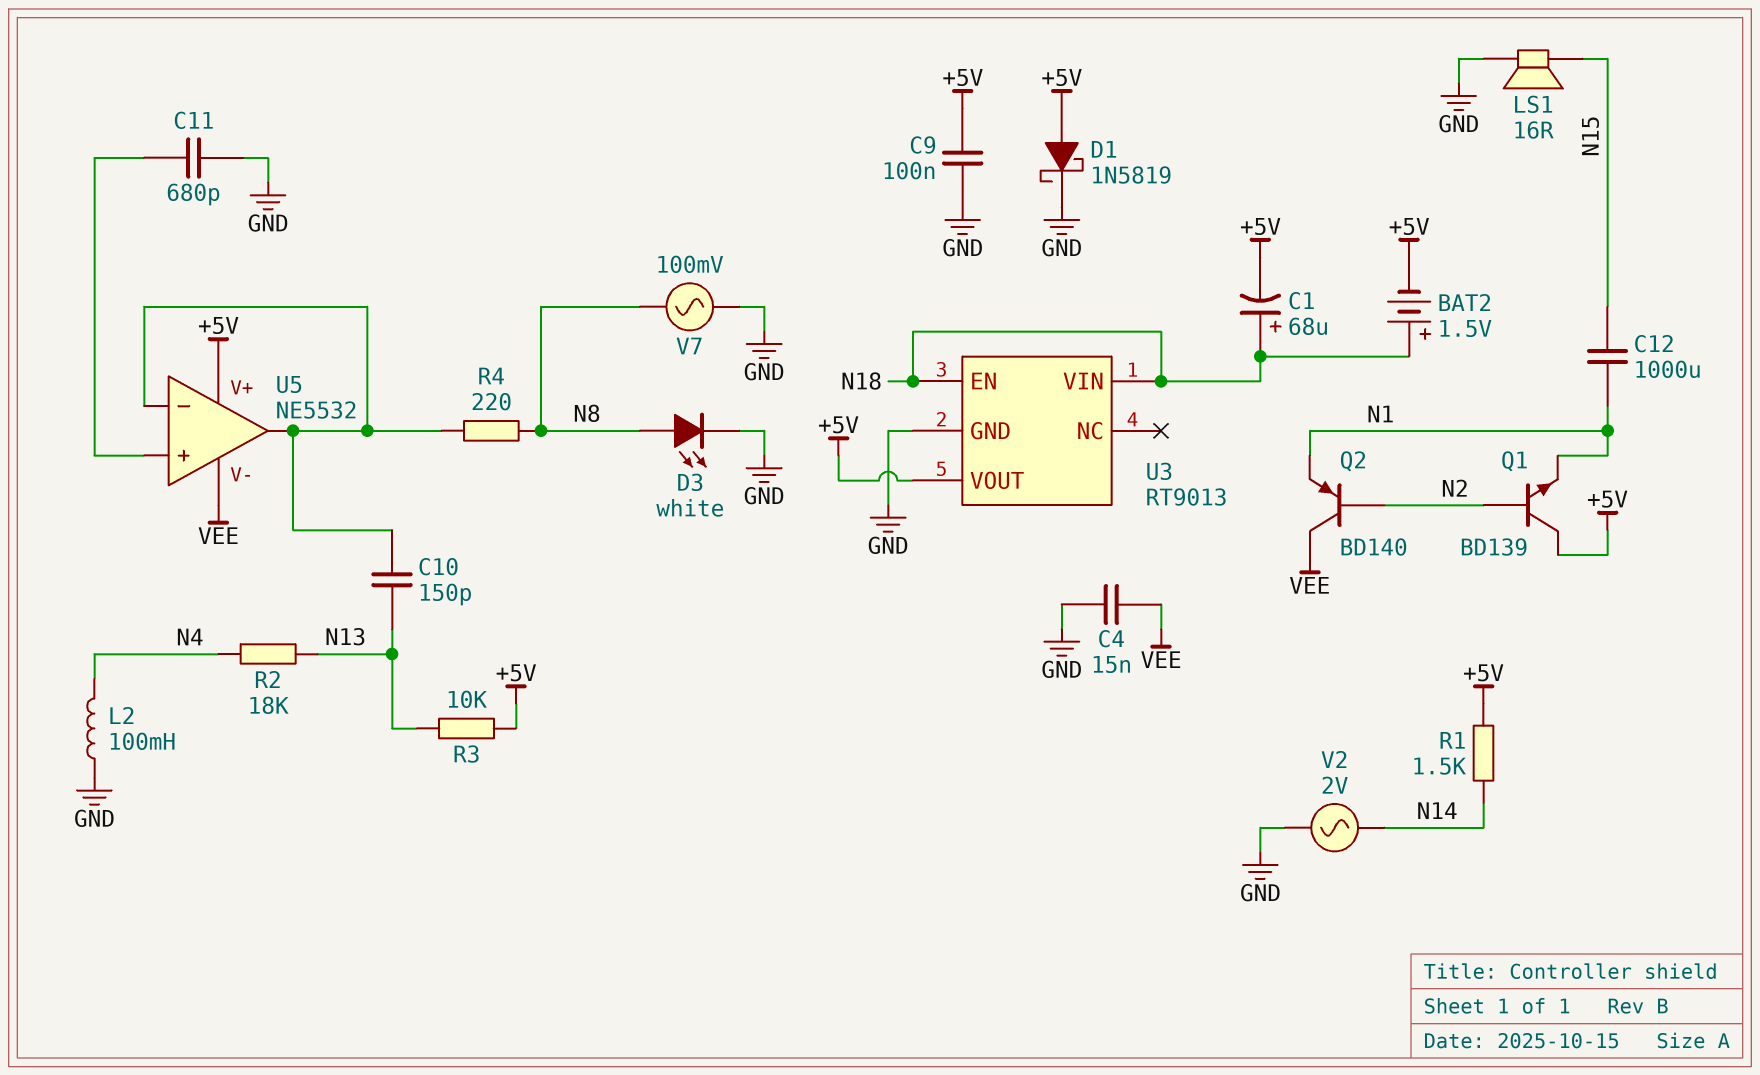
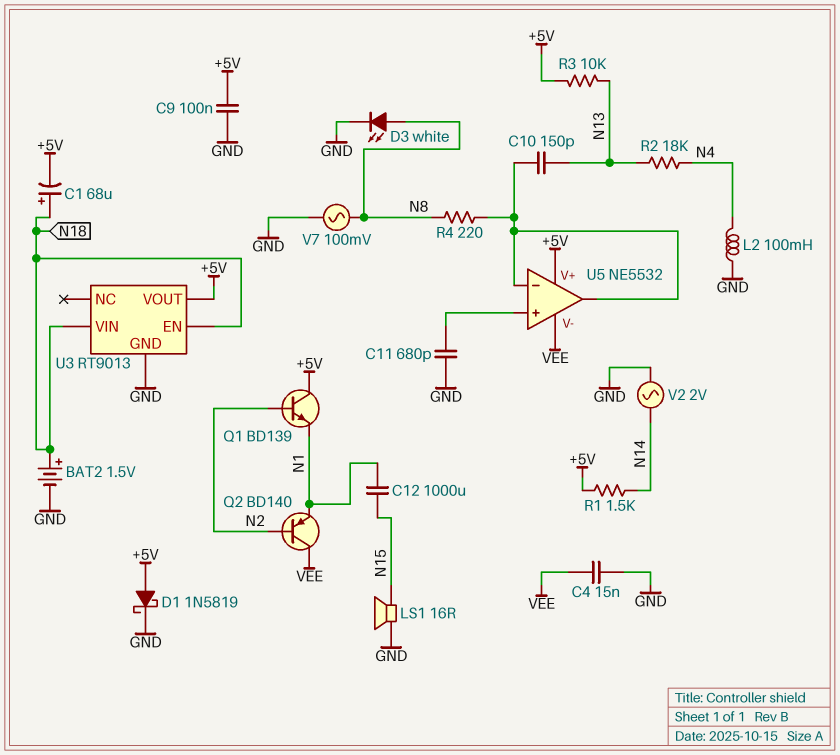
BAT2: 1.5V (plus N18, minus +5V) -> 1.5V (plus N18, minus GND)

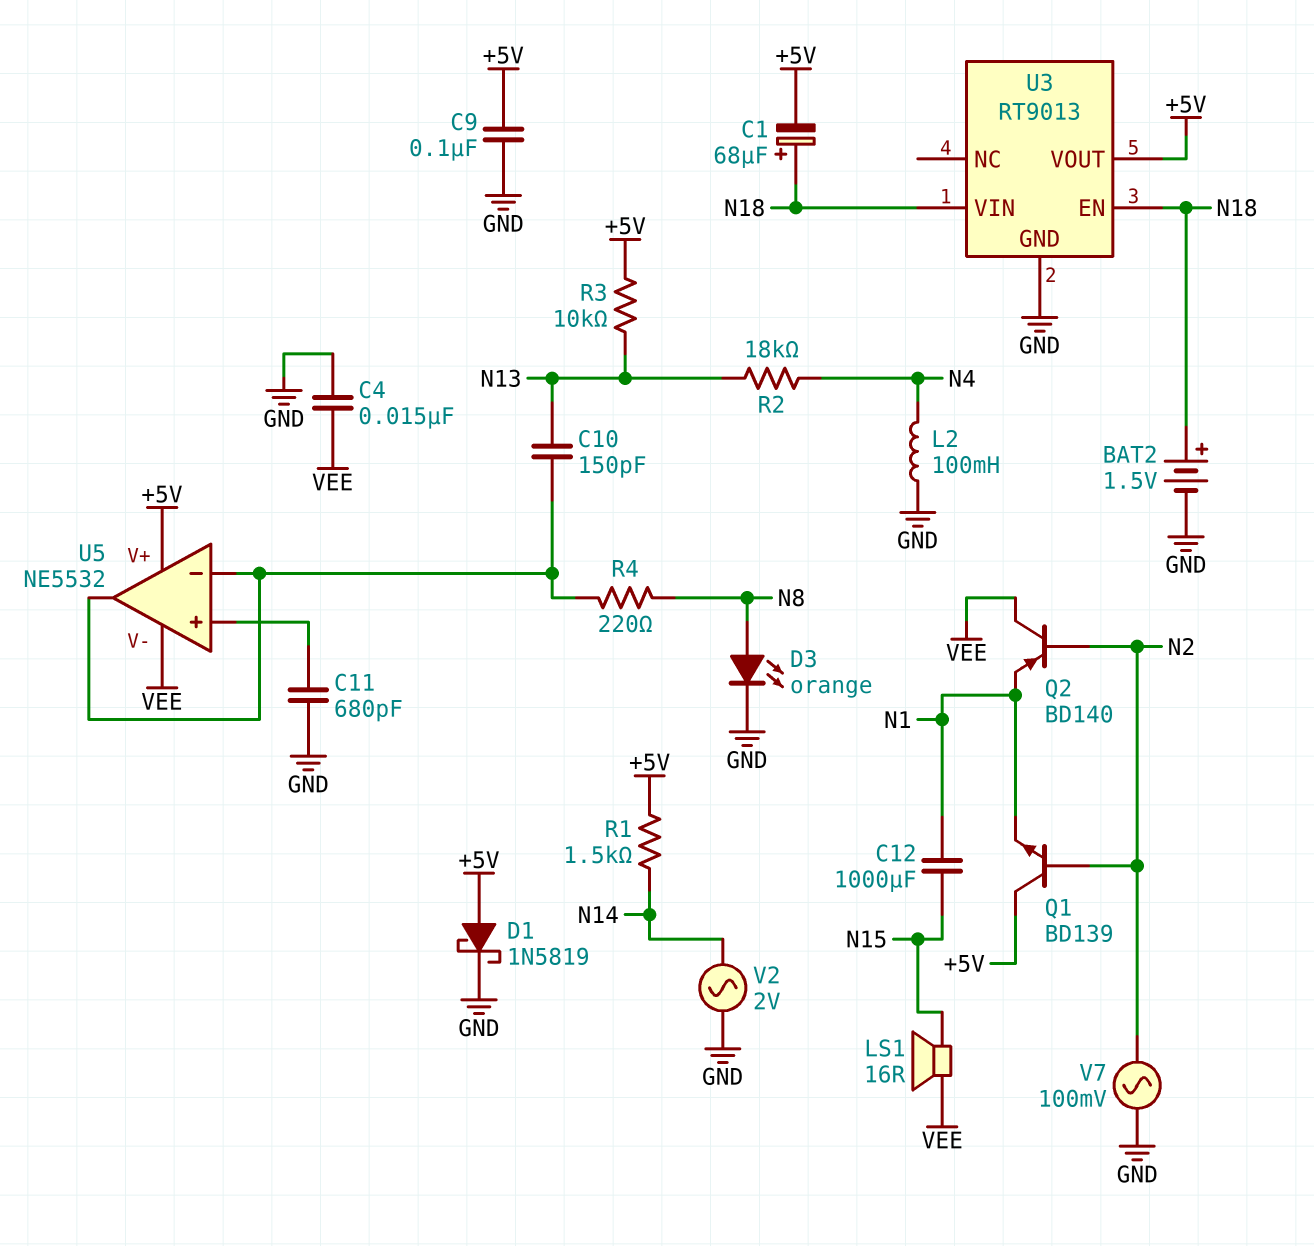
D3: LED white (A N8, K GND) -> LED orange (A N8, K GND)
LS1: speaker 16R (GND, N15) -> speaker 16R (N15, VEE)
V7: AC 100mV (GND, N8) -> AC 100mV (GND, N2)

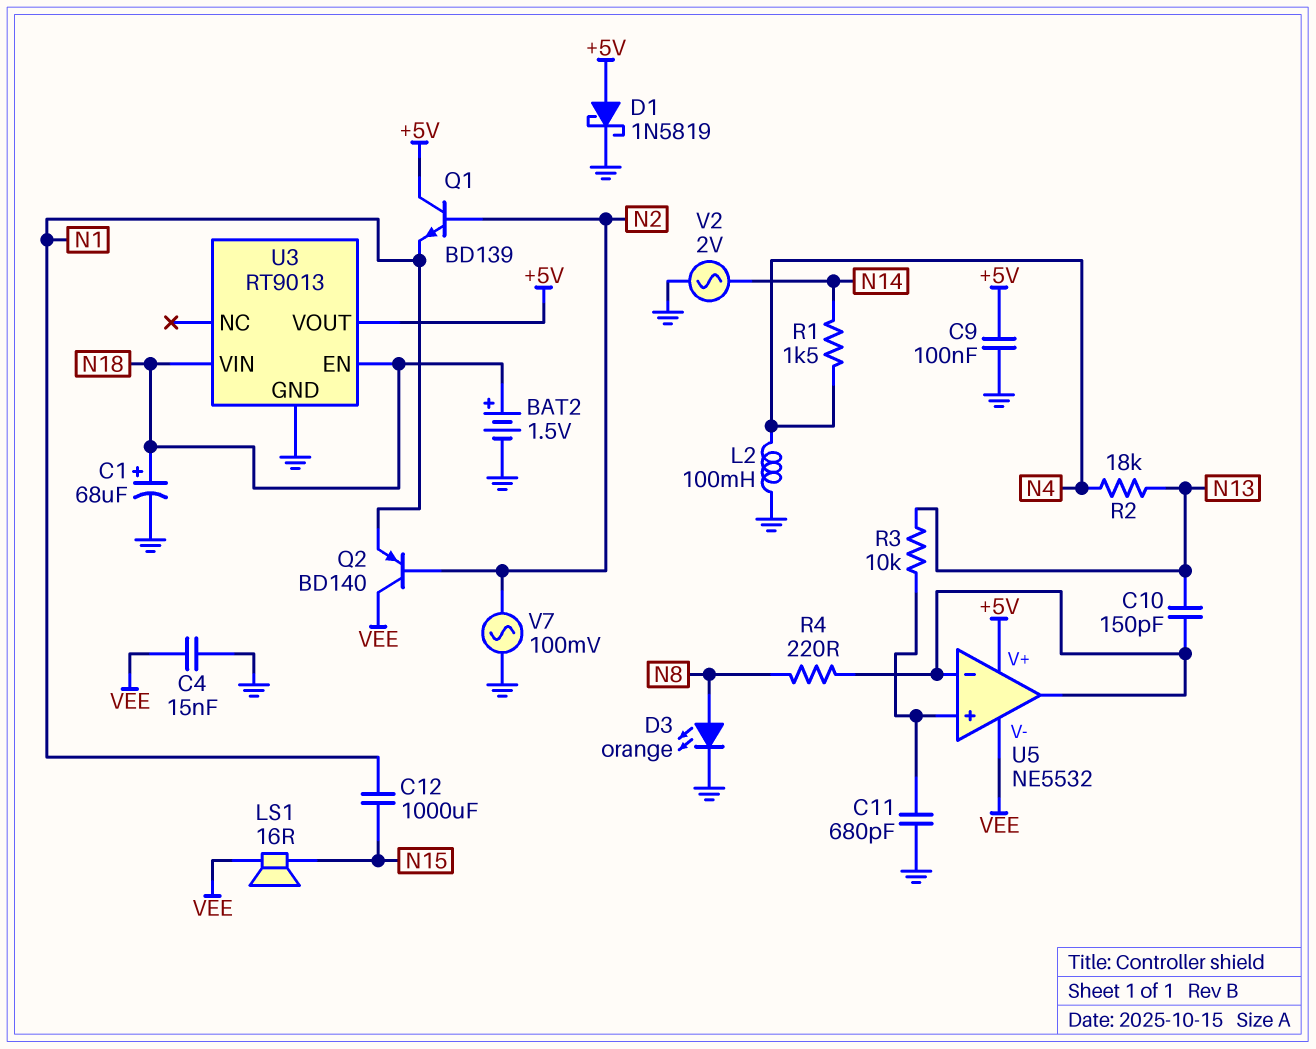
C1: 68uF (plus N18, minus +5V) -> 68uF (plus N18, minus GND)
R1: 1.5k (+5V, N14) -> 1.5k (N4, N14)
R3: 10k (+5V, N13) -> 10k (N13, U5/in+)

